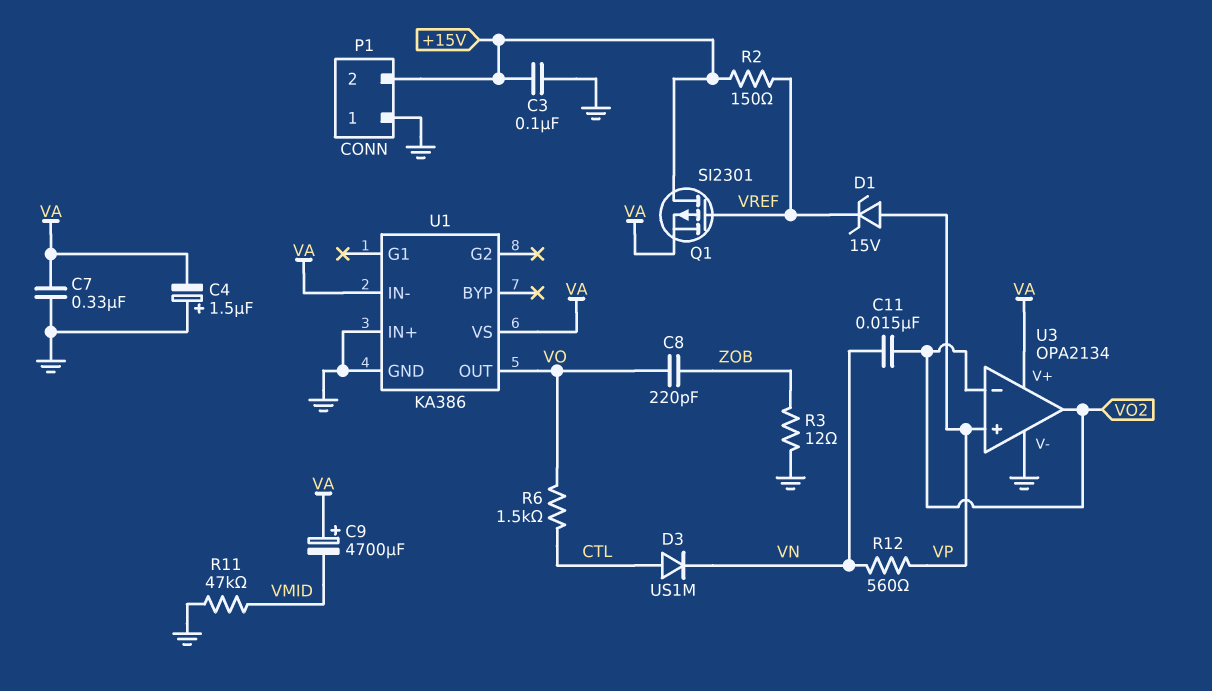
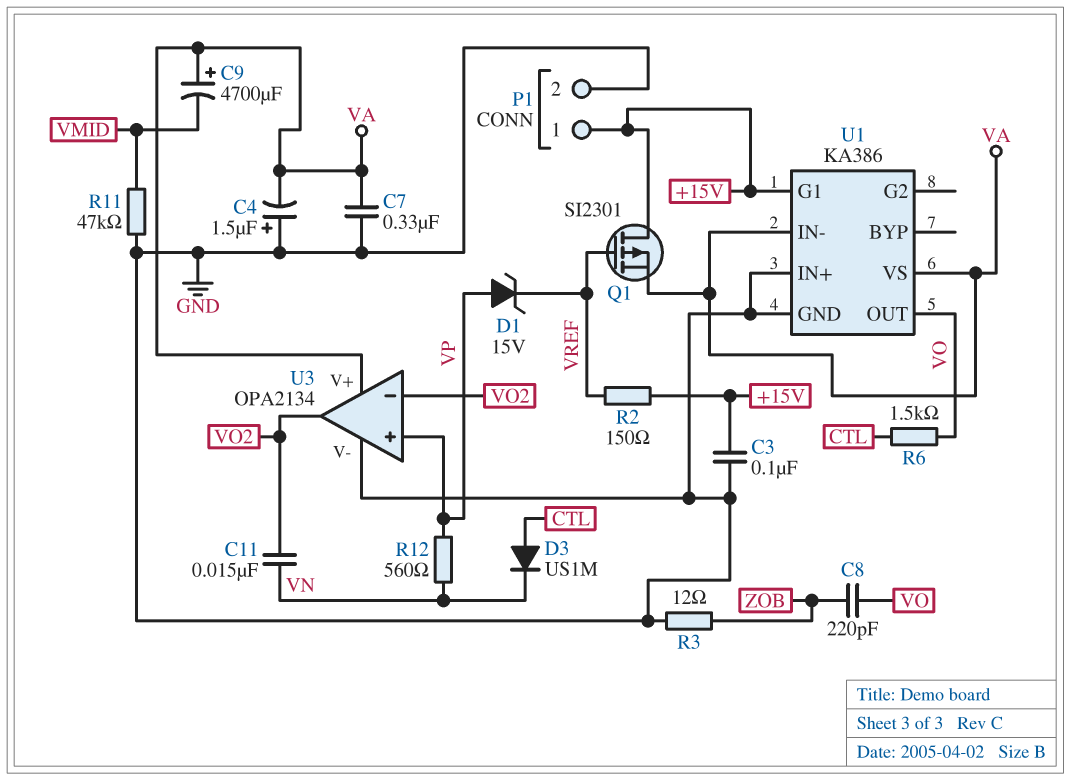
P1 pin 1: GND -> +15V
P1 pin 2: +15V -> GND
U1 pin G1: none -> +15V

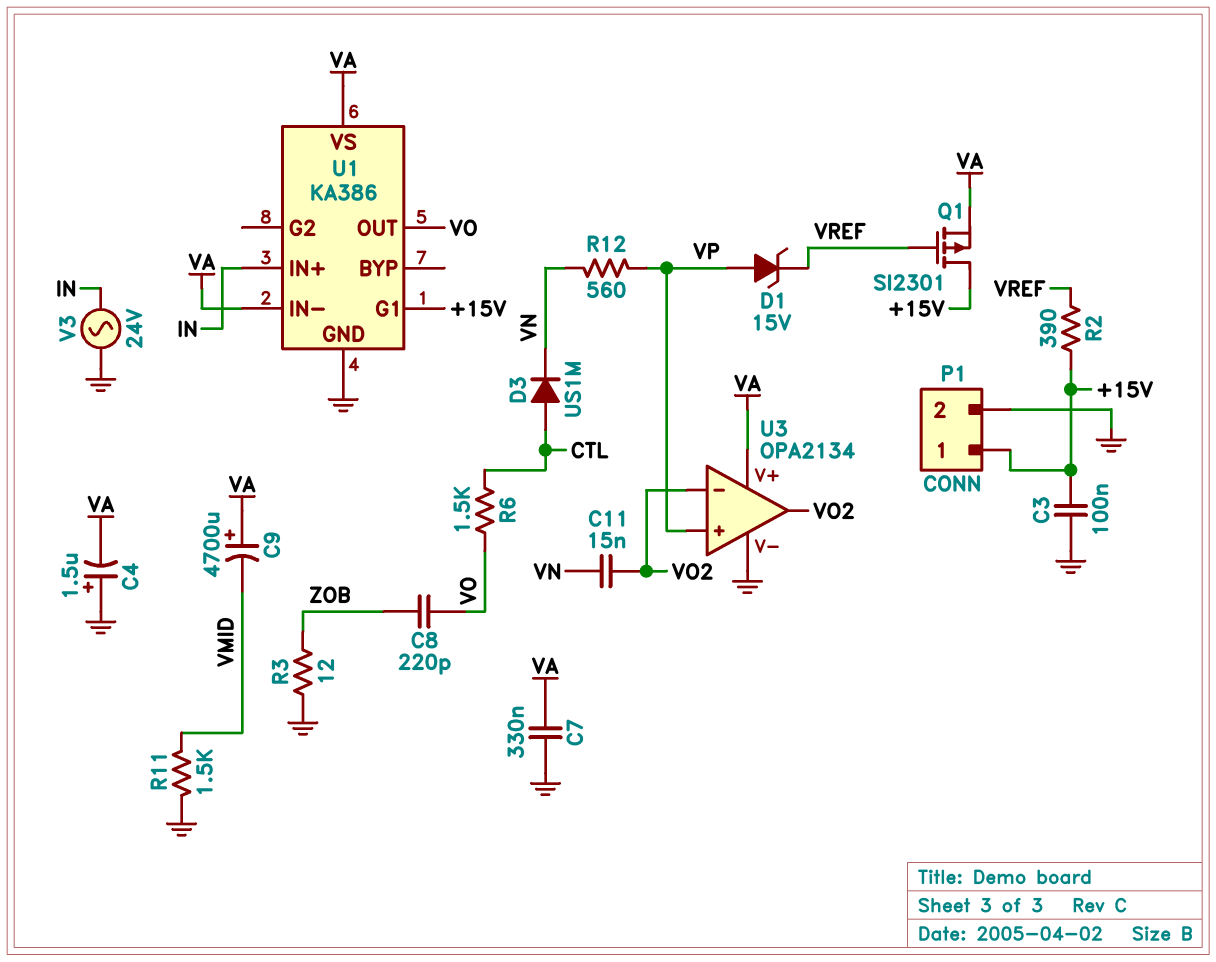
R2: 150 (+15V, VREF) -> 390 (+15V, VREF)
R11: 47k (GND, VMID) -> 1.5k (GND, VMID)
U1 pin IN+: GND -> IN
V3: none -> AC 24V (GND, IN)

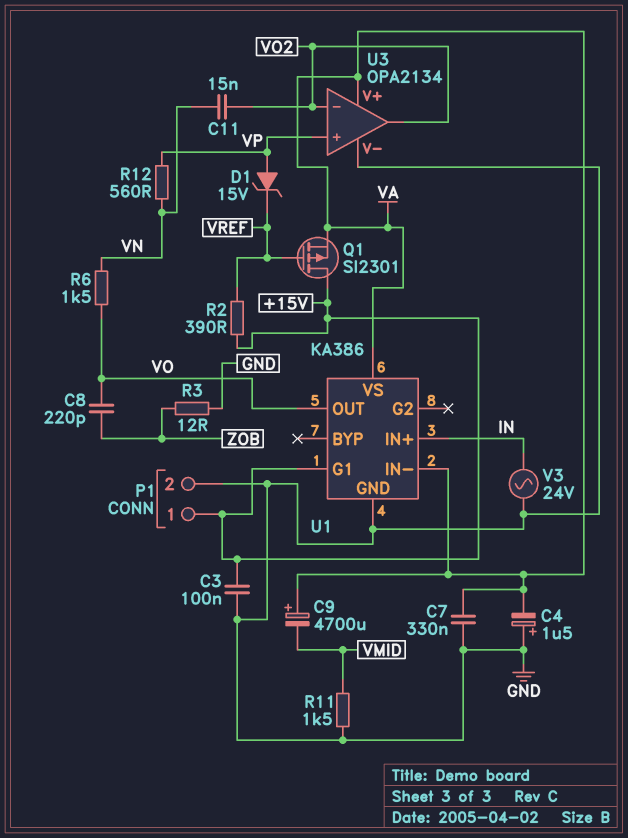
D3: diode US1M (A CTL, K VN) -> none
R6: 1.5k (CTL, VO) -> 1.5k (VN, VO)

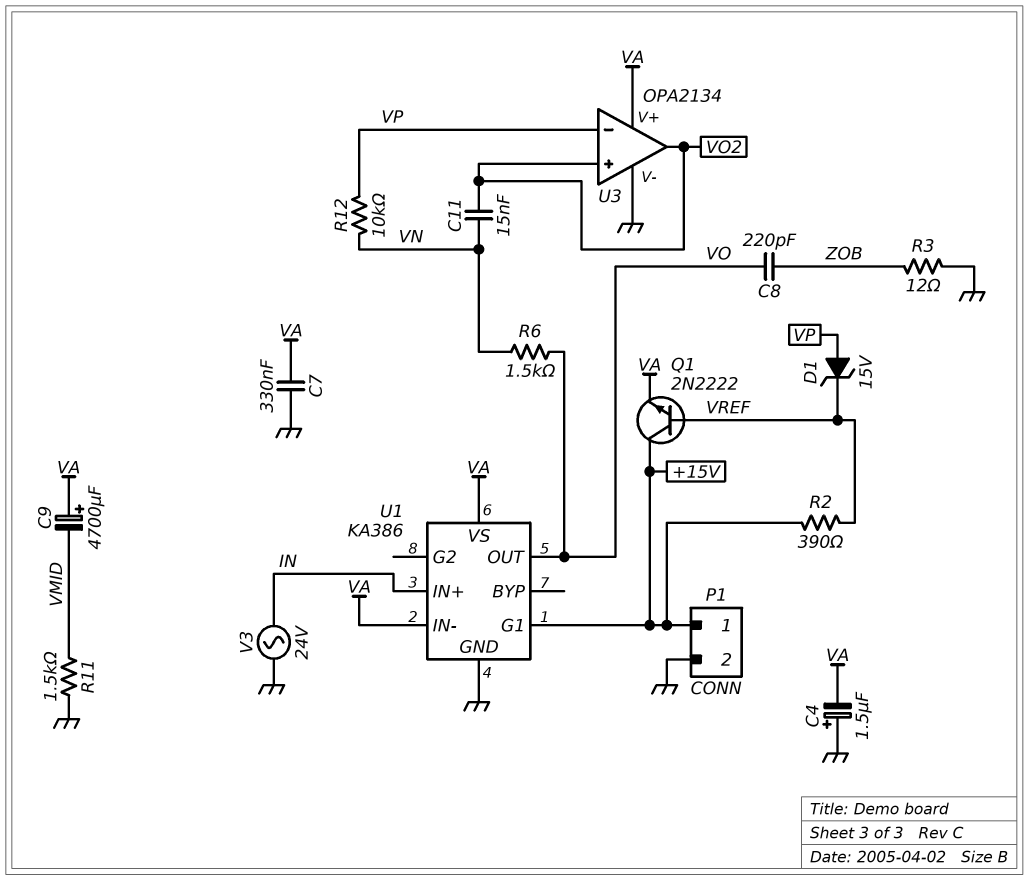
C3: 100nF (+15V, GND) -> none
Q1: PMOS SI2301 (G VREF, D +15V, S VA) -> NPN 2N2222 (B VREF, C +15V, E VA)
R12: 560 (VN, VP) -> 10k (VN, VP)
U3 pin in+: VP -> VO2
U3 pin in-: VO2 -> VP

